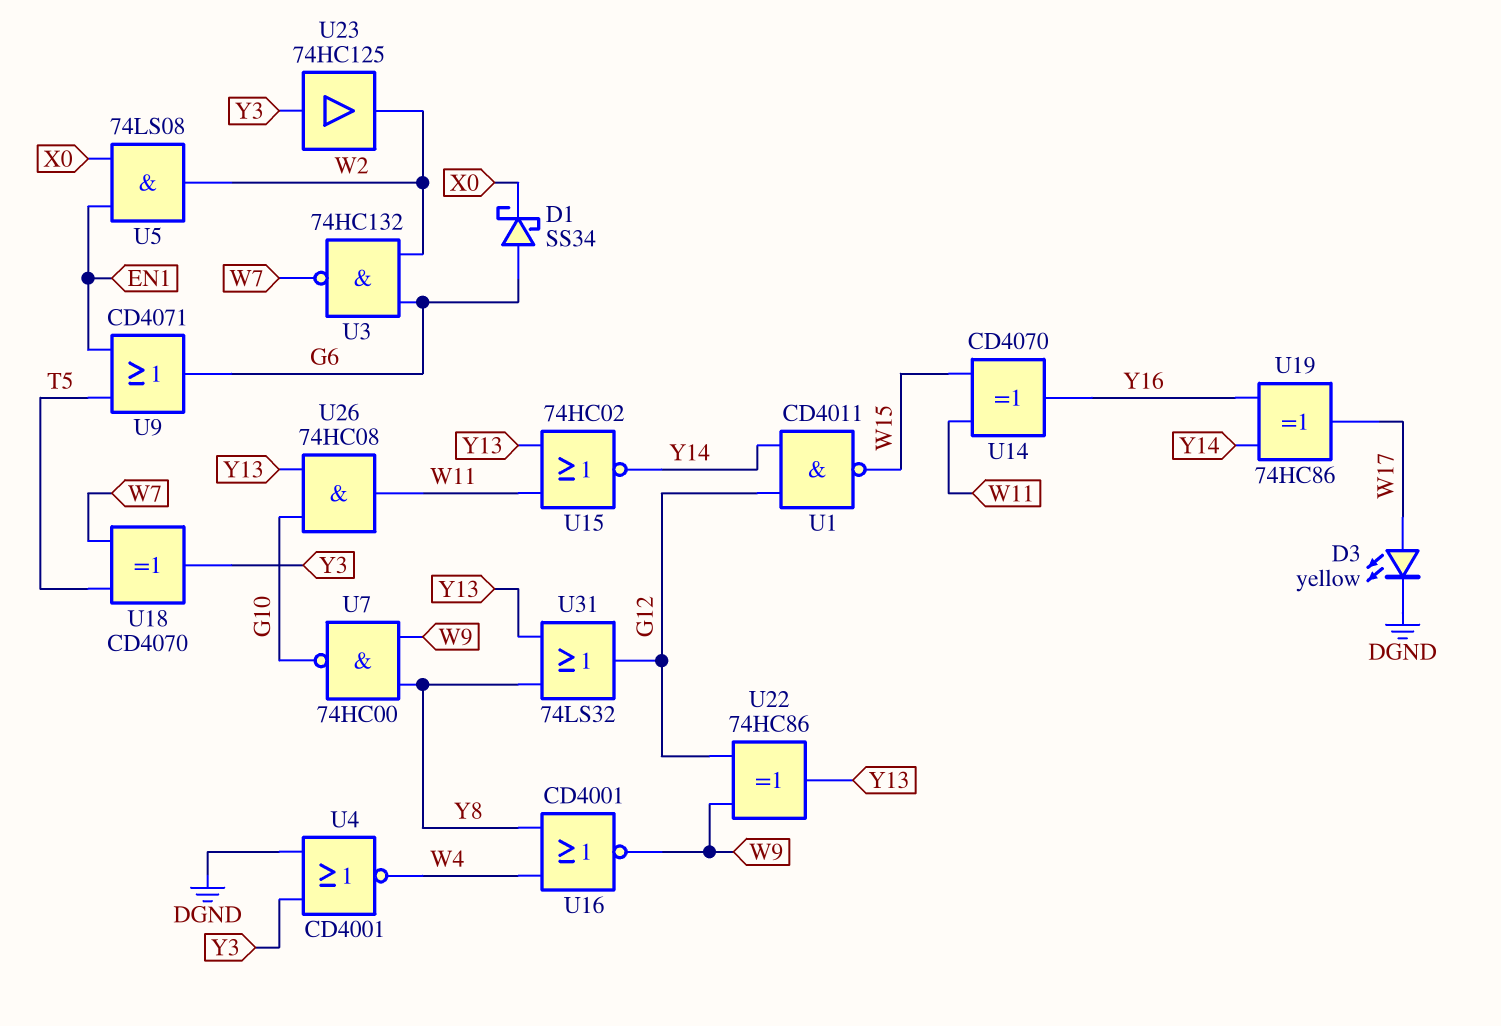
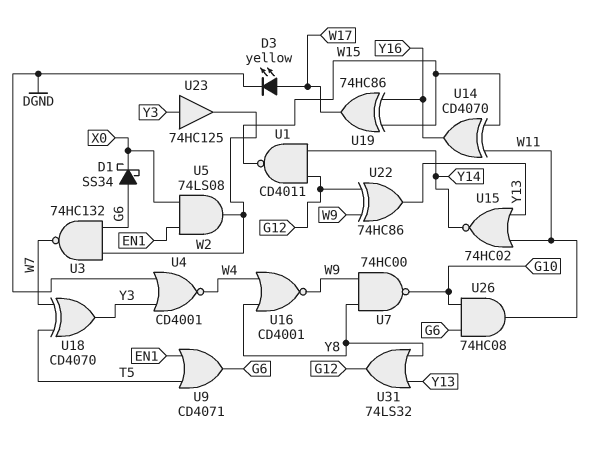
U19: XOR 74HC86 (in Y14, in Y16, out W17) -> XOR 74HC86 (in W15, in Y16, out W17)
U26: AND 74HC08 (in G10, in Y13, out W11) -> AND 74HC08 (in G6, in G10, out W11)

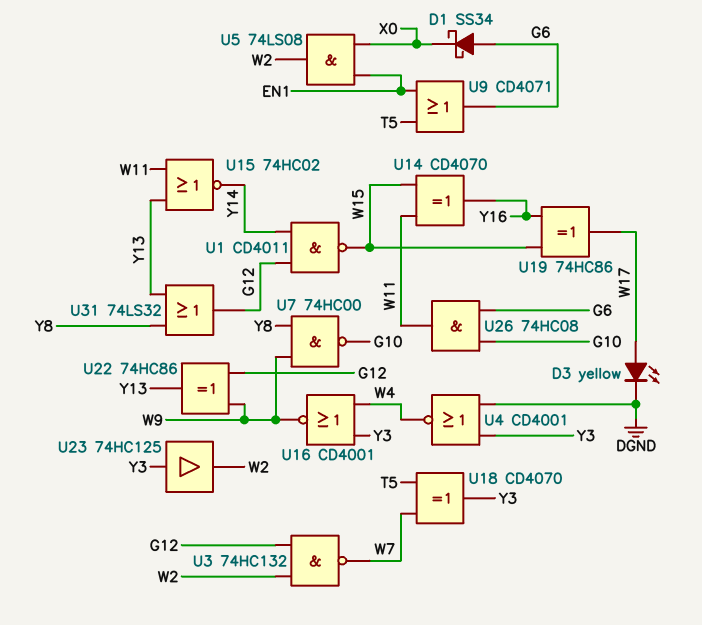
U3: NAND 74HC132 (in G6, in W2, out W7) -> NAND 74HC132 (in G12, in W2, out W7)
U16: NOR CD4001 (in W4, in Y8, out W9) -> NOR CD4001 (in W4, in Y3, out W9)

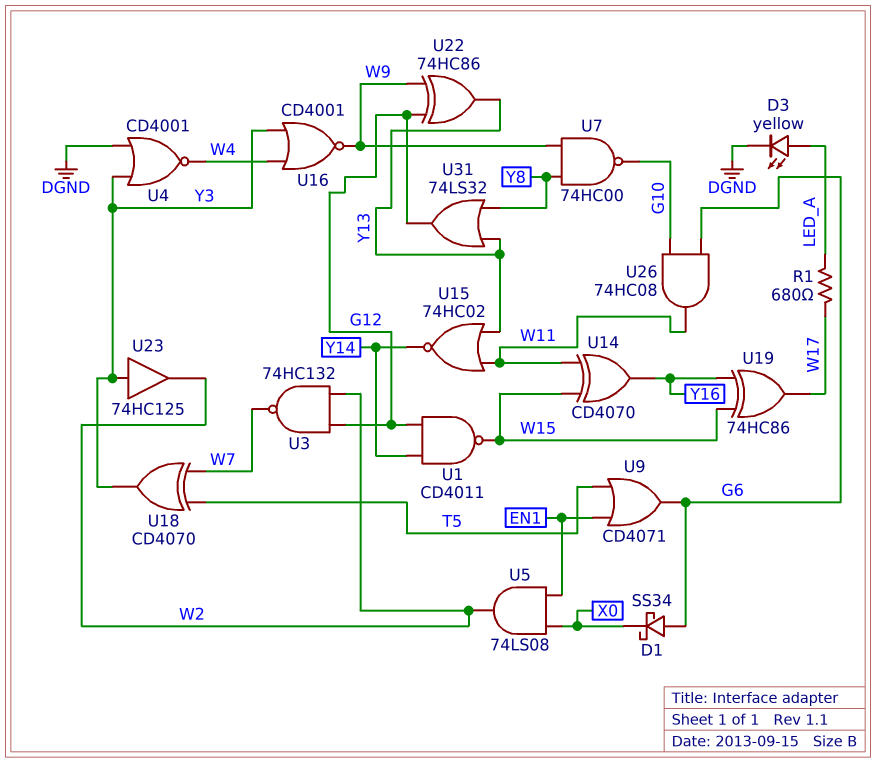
D3: LED yellow (A W17, K DGND) -> LED yellow (A LED_A, K DGND)
R1: none -> 680 (LED_A, W17)

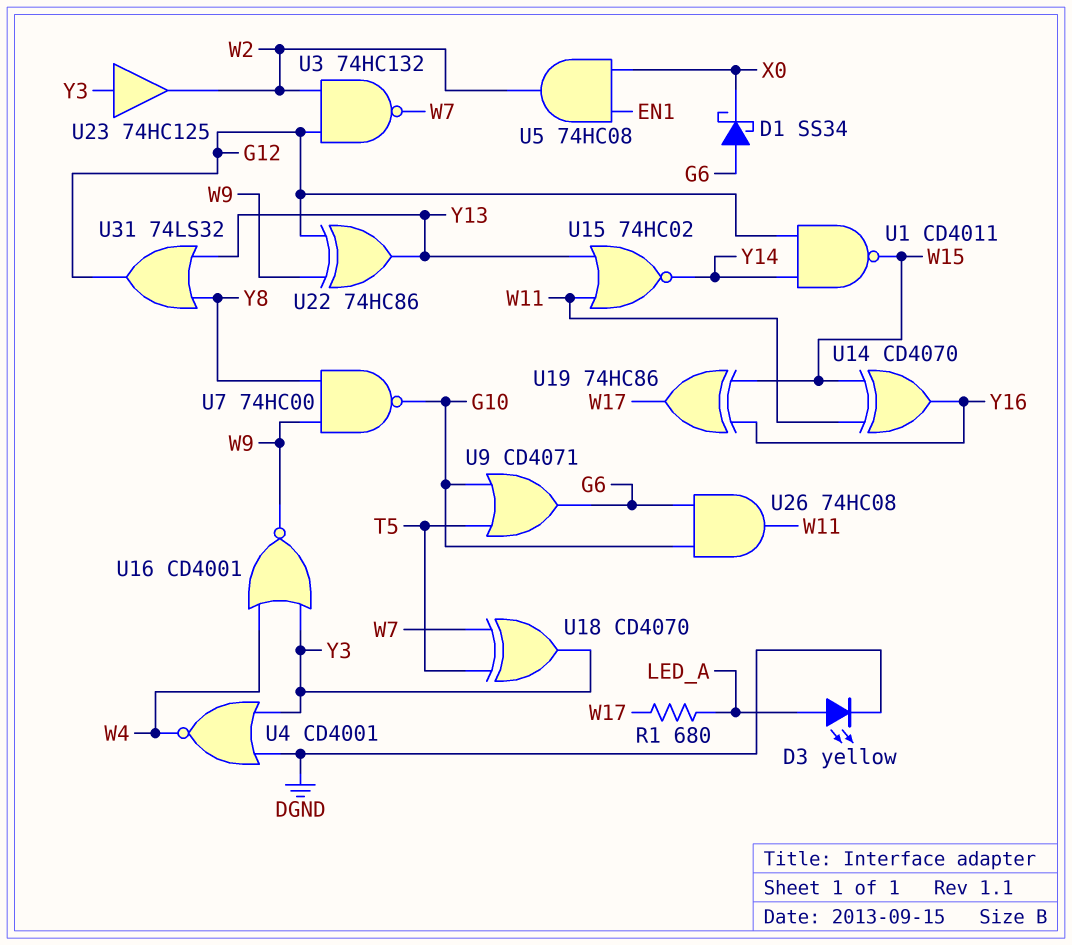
U5: AND 74LS08 (in EN1, in X0, out W2) -> AND 74HC08 (in EN1, in X0, out W2)
U9: OR CD4071 (in EN1, in T5, out G6) -> OR CD4071 (in G10, in T5, out G6)

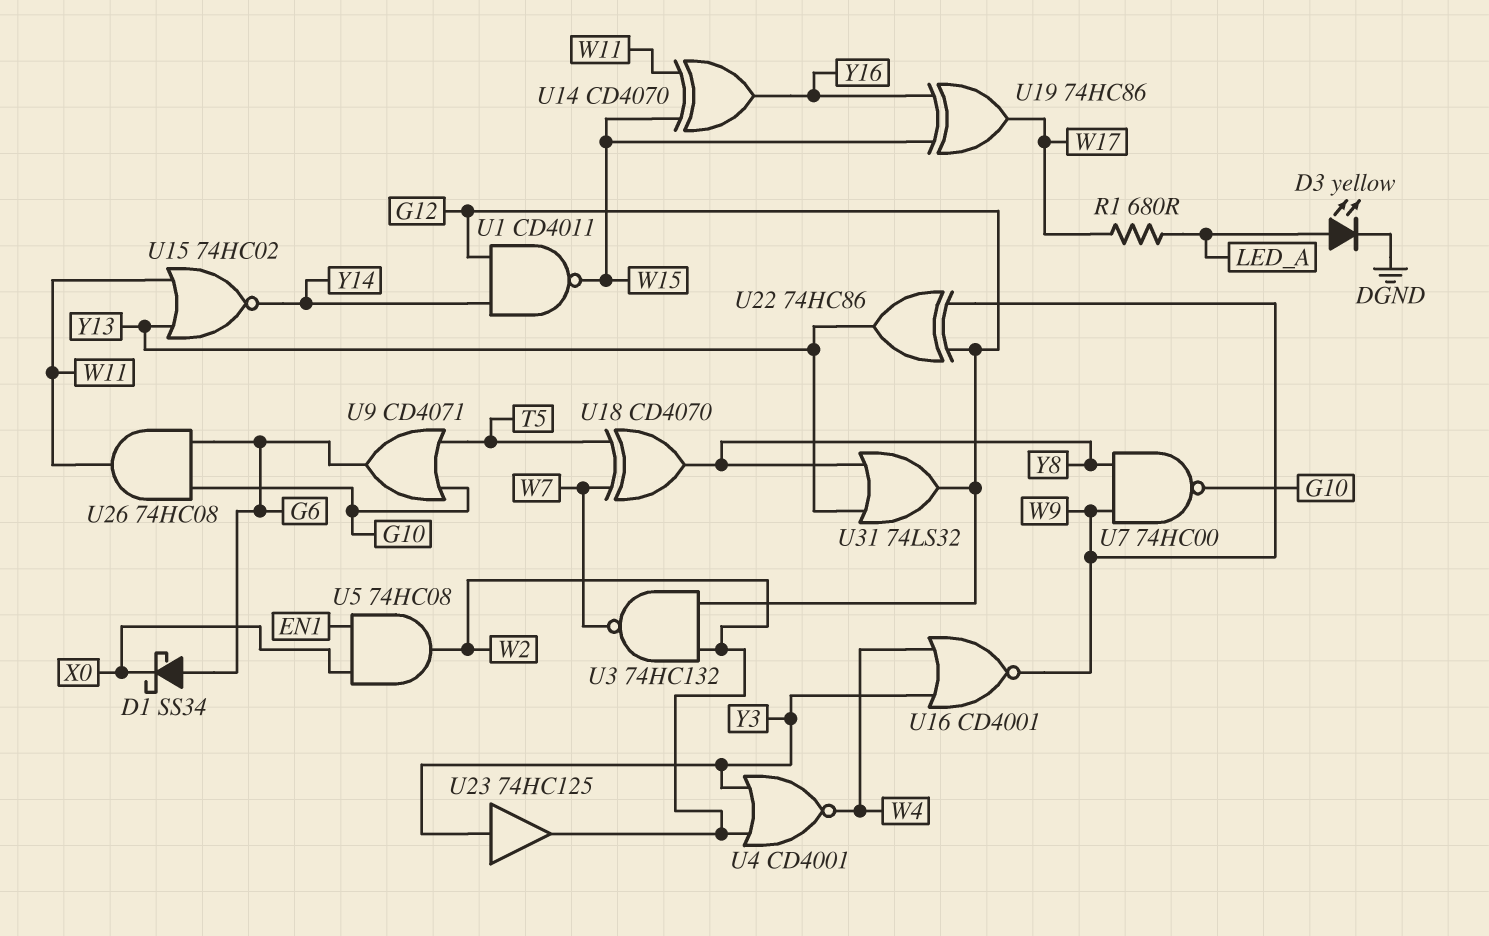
U4: NOR CD4001 (in DGND, in Y3, out W4) -> NOR CD4001 (in W2, in Y3, out W4)
U18: XOR CD4070 (in T5, in W7, out Y3) -> XOR CD4070 (in T5, in W7, out Y8)

